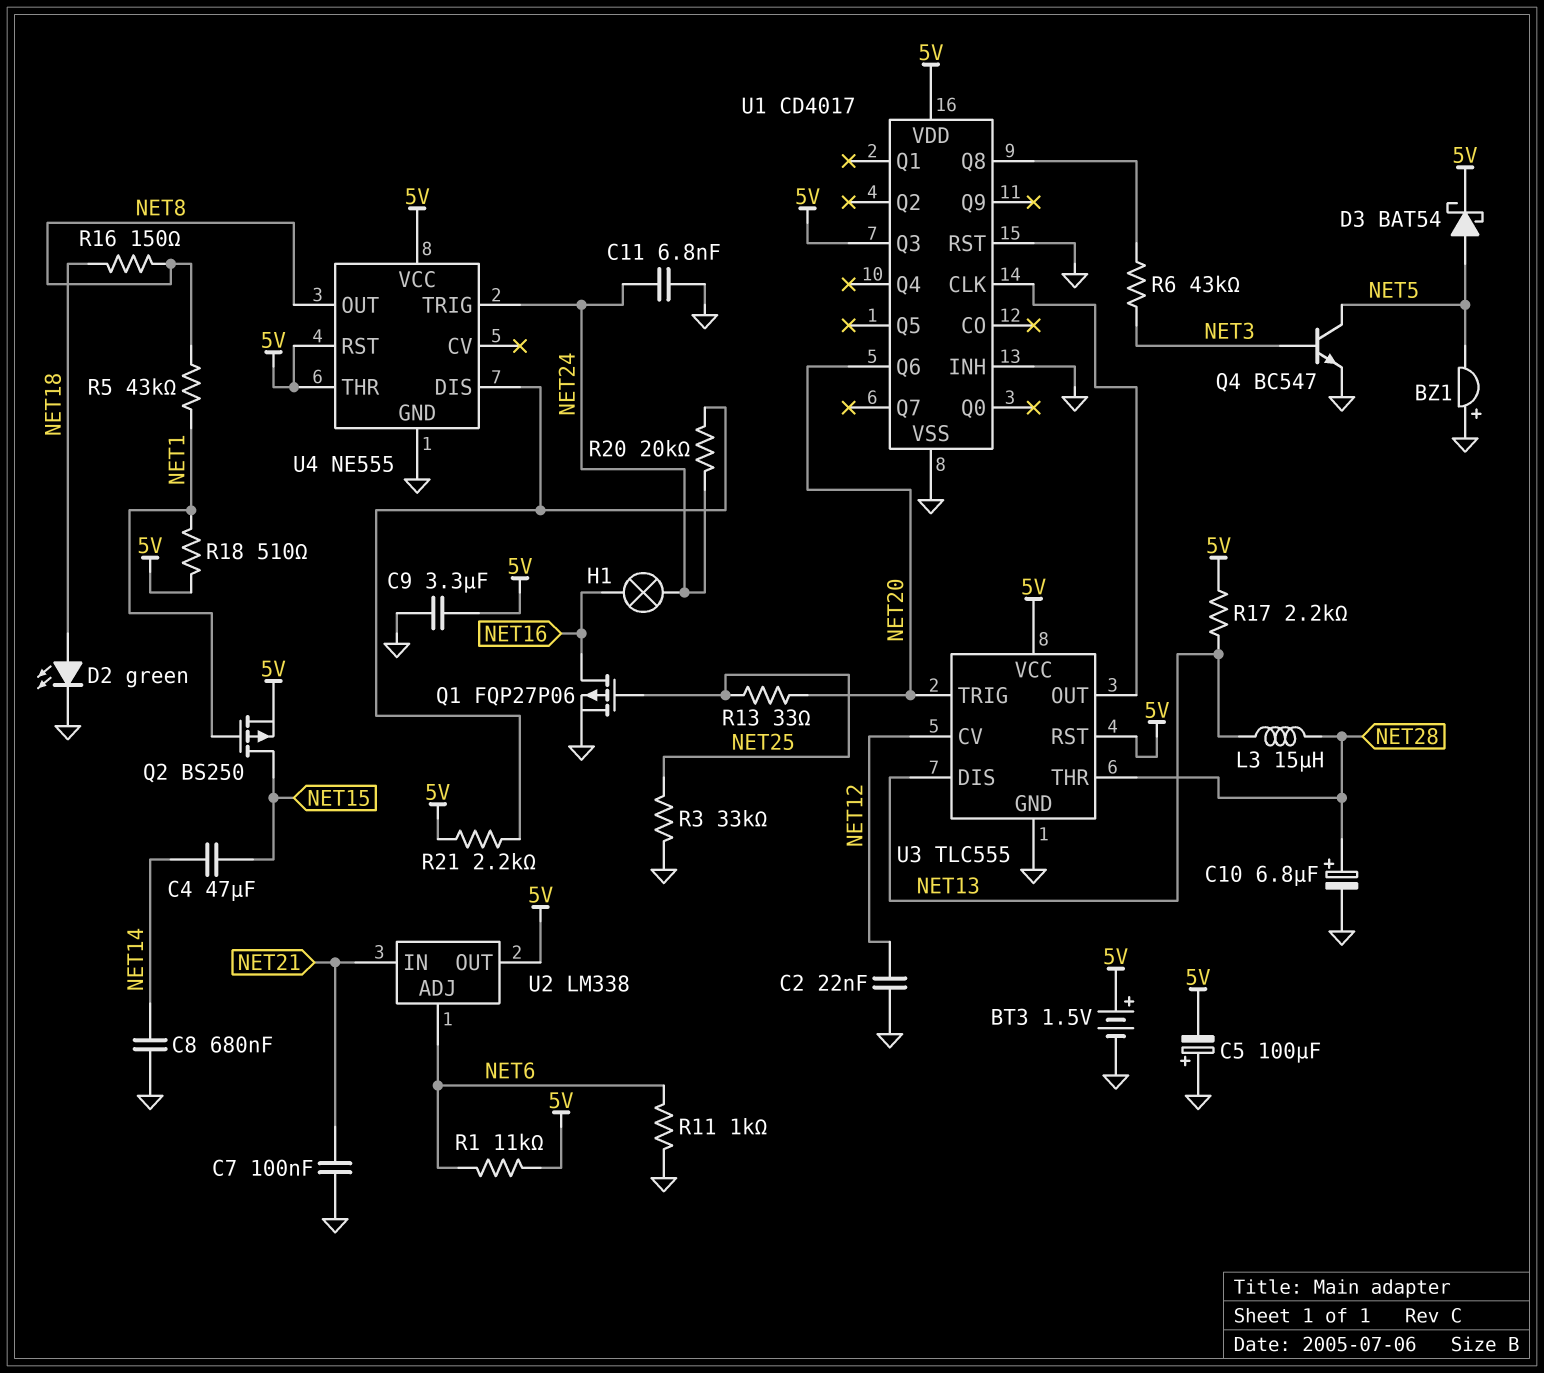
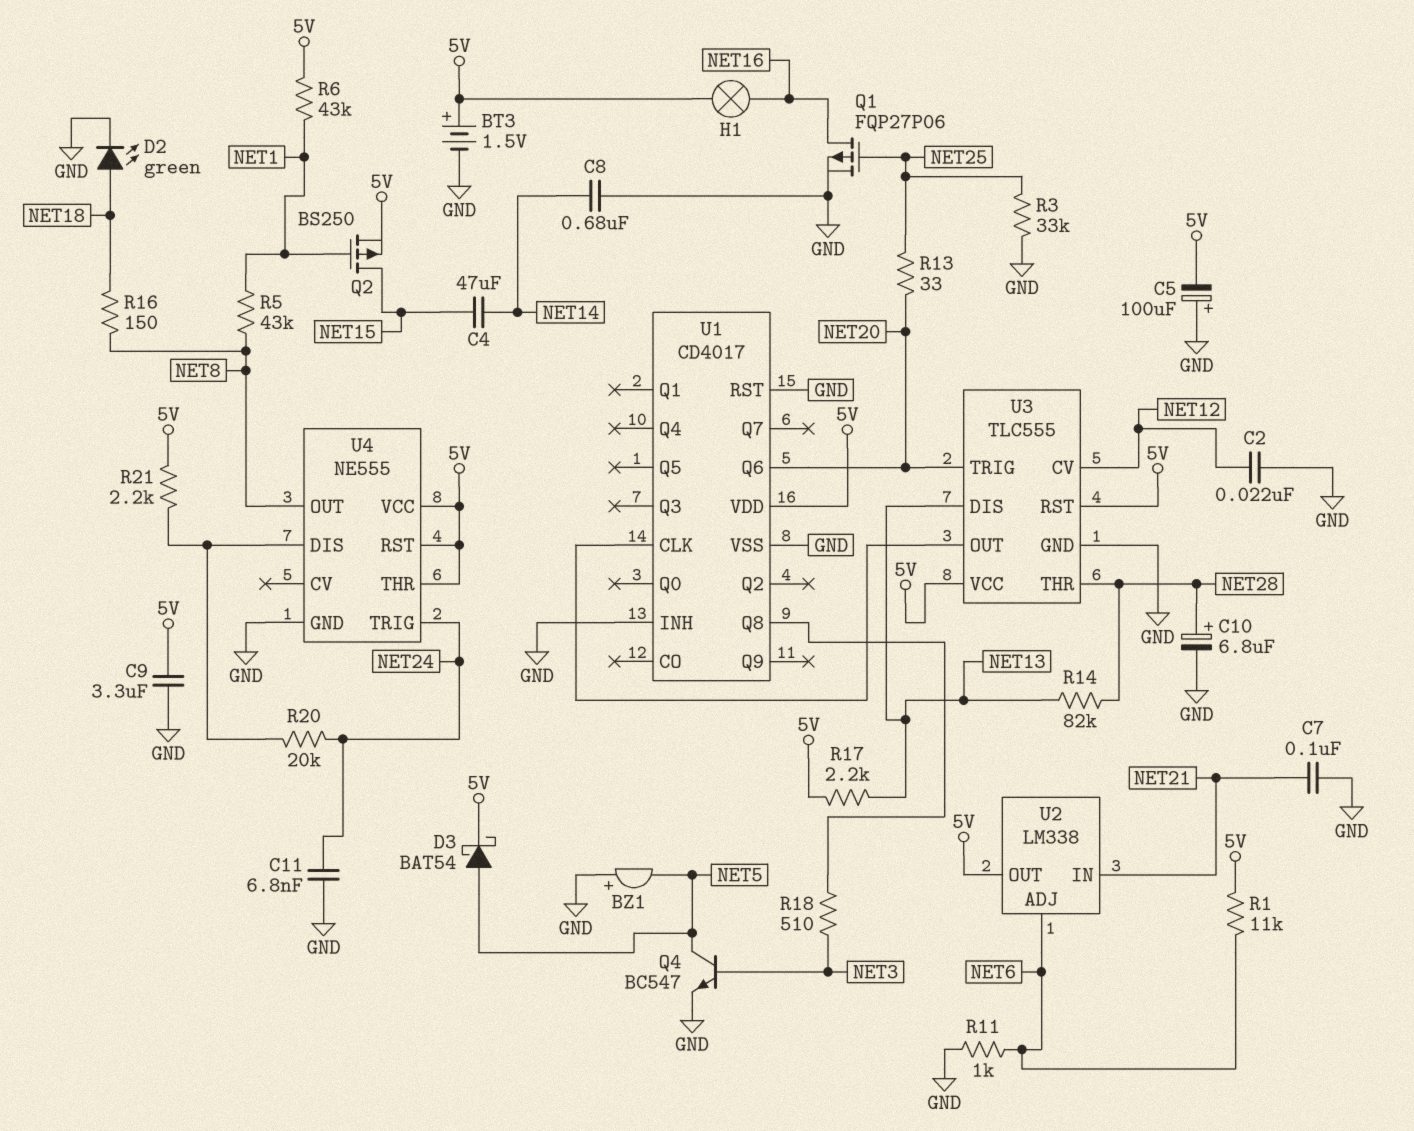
H1: lamp (NET16, NET24) -> lamp (5V, NET16)
L3: 15uH (NET13, NET28) -> none
R6: 43k (NET3, U1/Q8) -> 43k (5V, NET1)
R14: none -> 82k (NET13, NET28)
R18: 510 (5V, NET1) -> 510 (NET3, U1/Q8)
U1 pin Q3: 5V -> none

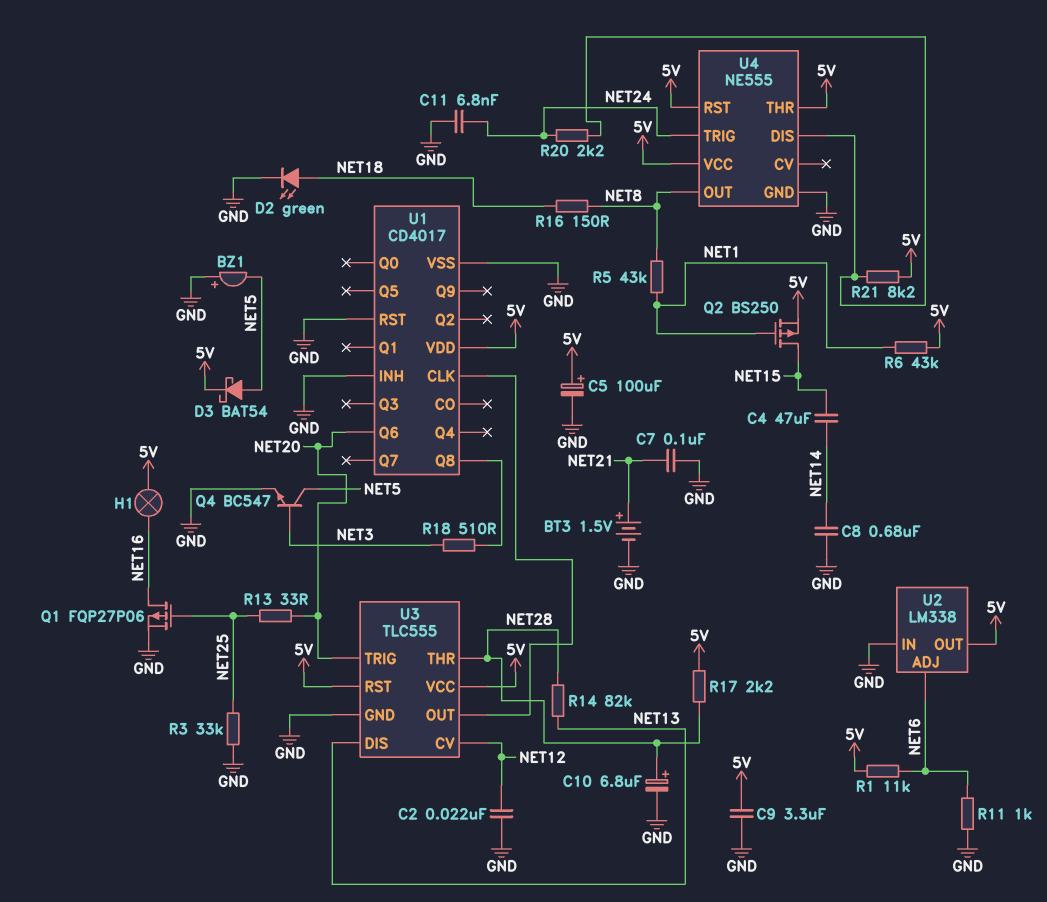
BT3: 1.5V (plus 5V, minus GND) -> 1.5V (plus NET21, minus GND)
C5: 100uF (plus GND, minus 5V) -> 100uF (plus 5V, minus GND)
R17: 2.2k (5V, NET13) -> 2.2k (5V, NET28)
R20: 20k (NET24, U4/DIS) -> 2.2k (NET24, U4/DIS)
R21: 2.2k (5V, U4/DIS) -> 8.2k (5V, U4/DIS)
U2 pin IN: NET21 -> GND

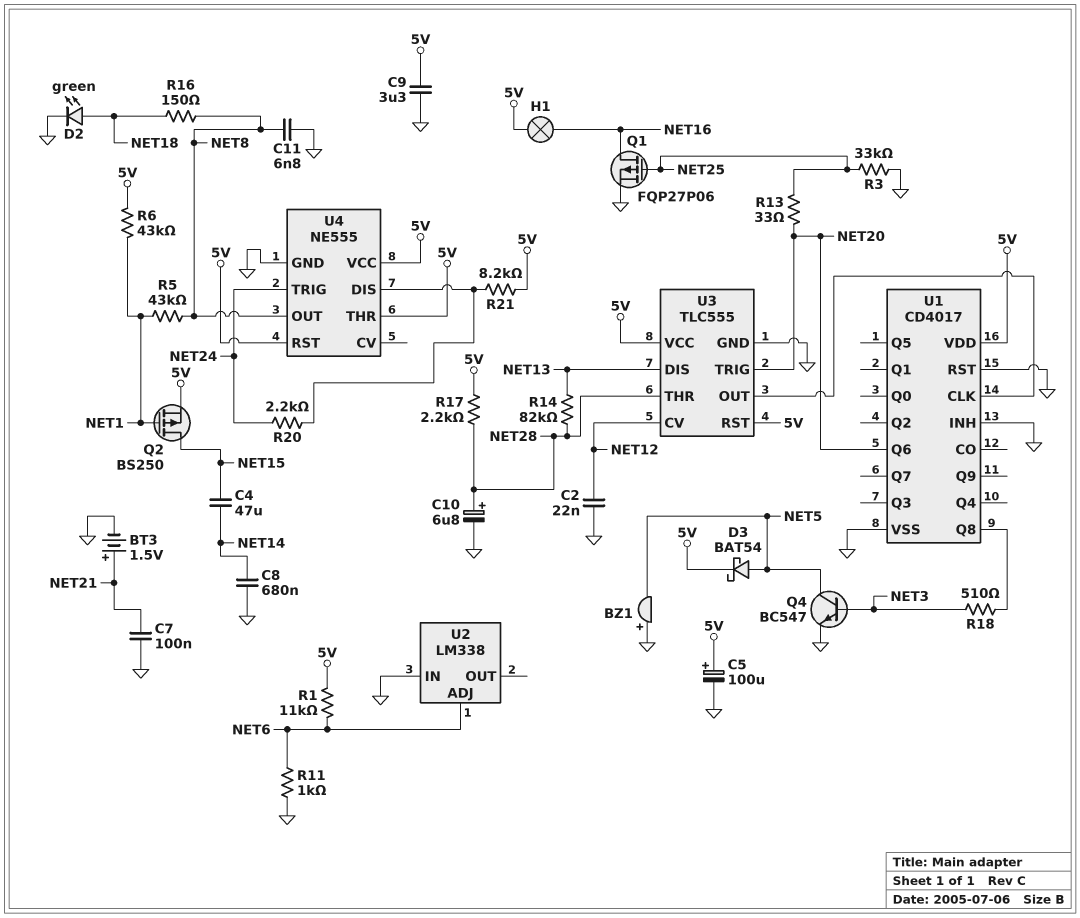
C11: 6.8nF (GND, NET24) -> 6.8nF (GND, NET8)
U2 pin OUT: 5V -> none

